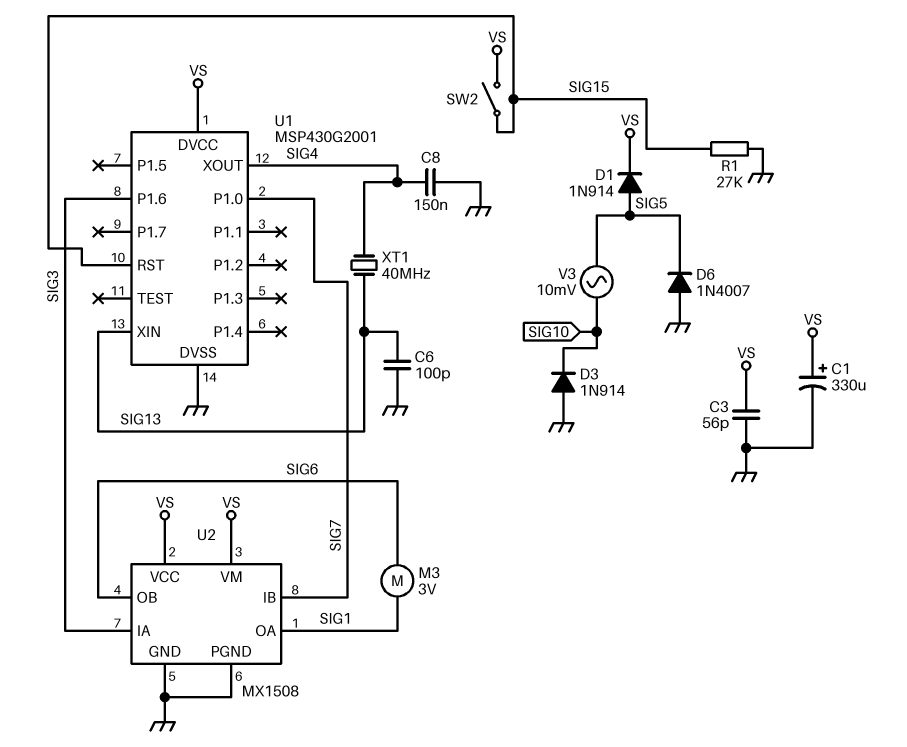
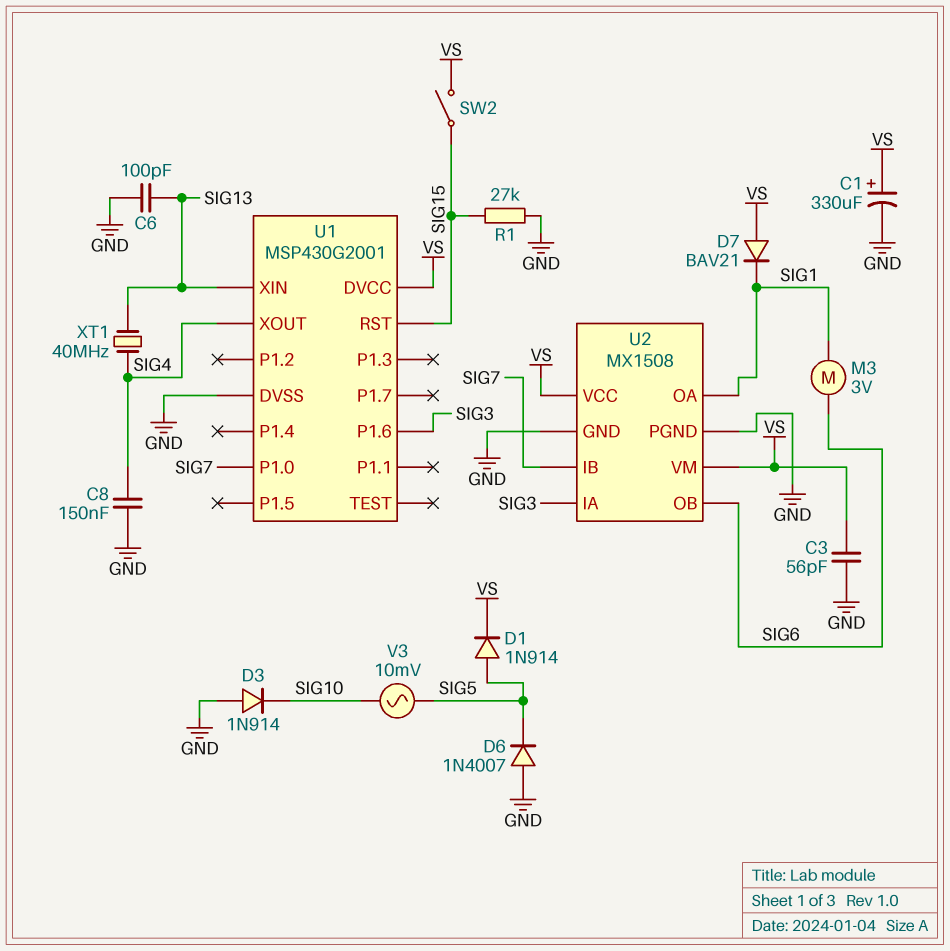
D7: none -> diode BAV21 (A VS, K SIG1)

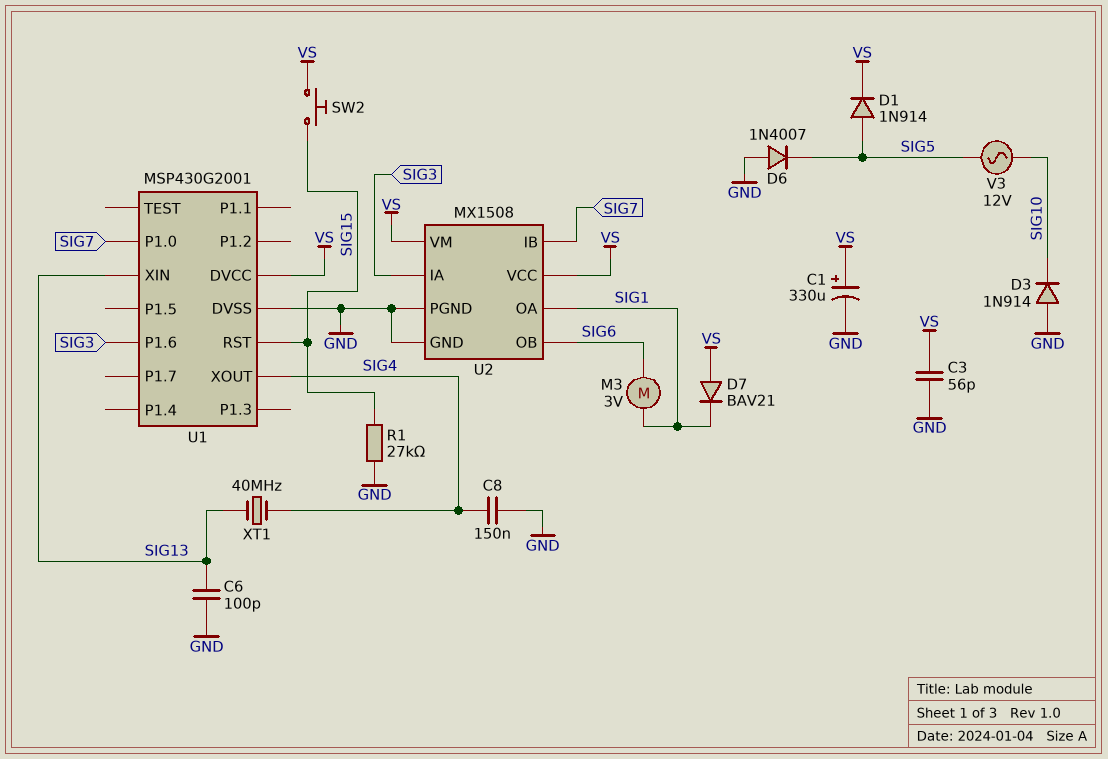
SW2: switch (SIG15, VS) -> button (SIG15, VS)
V3: AC 10mV (SIG5, SIG10) -> AC 12V (SIG5, SIG10)

